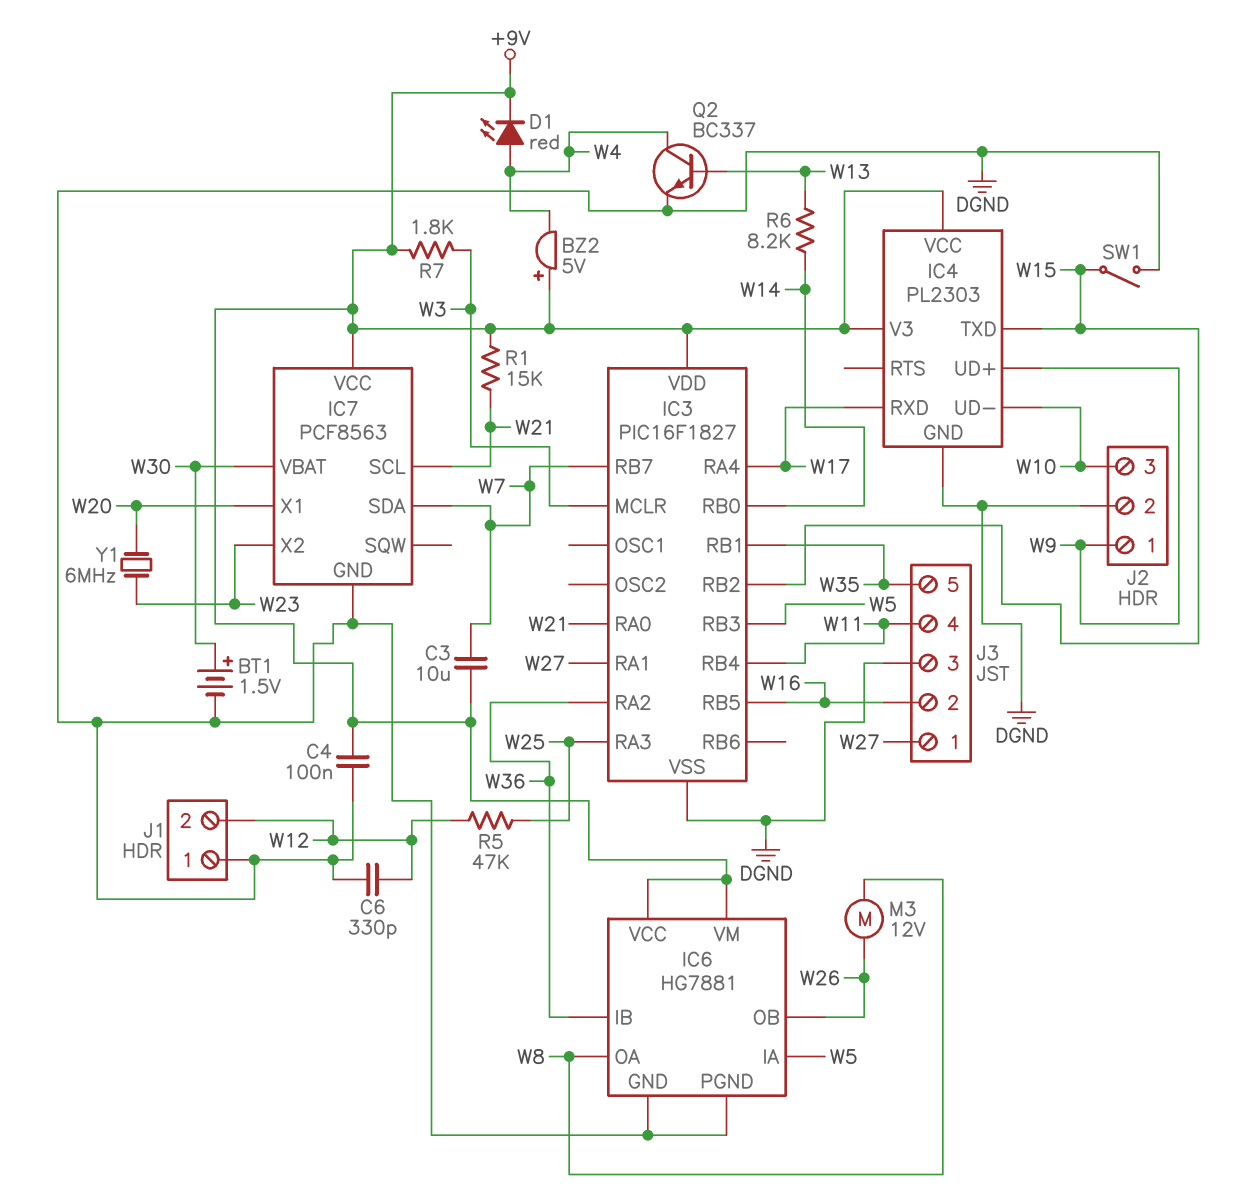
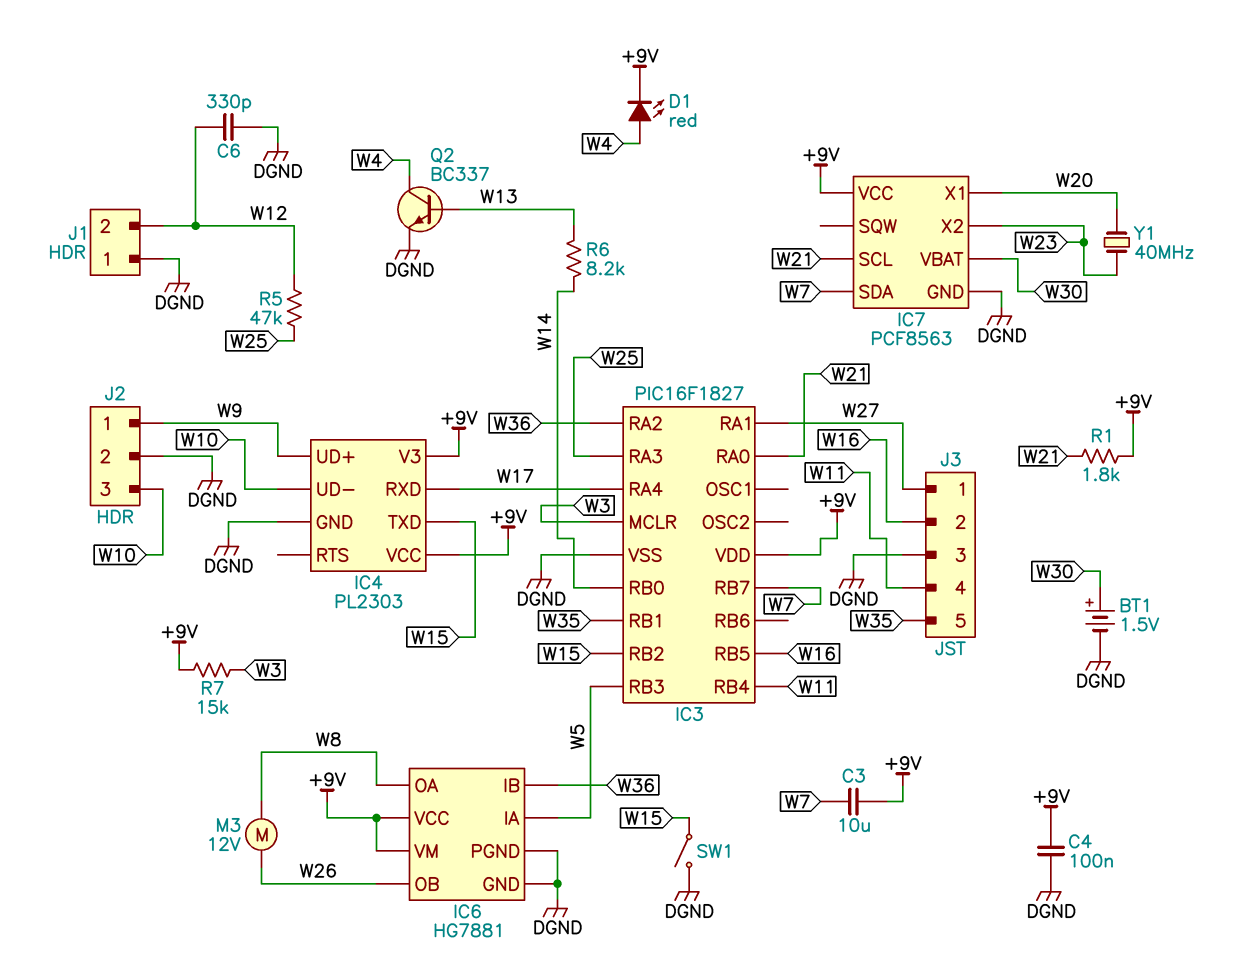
BZ2: buzzer 5V (plus +9V, minus W4) -> none
R1: 15k (+9V, W21) -> 1.8k (+9V, W21)
R7: 1.8k (+9V, W3) -> 15k (+9V, W3)
Y1: 6MHz (W20, W23) -> 40MHz (W20, W23)

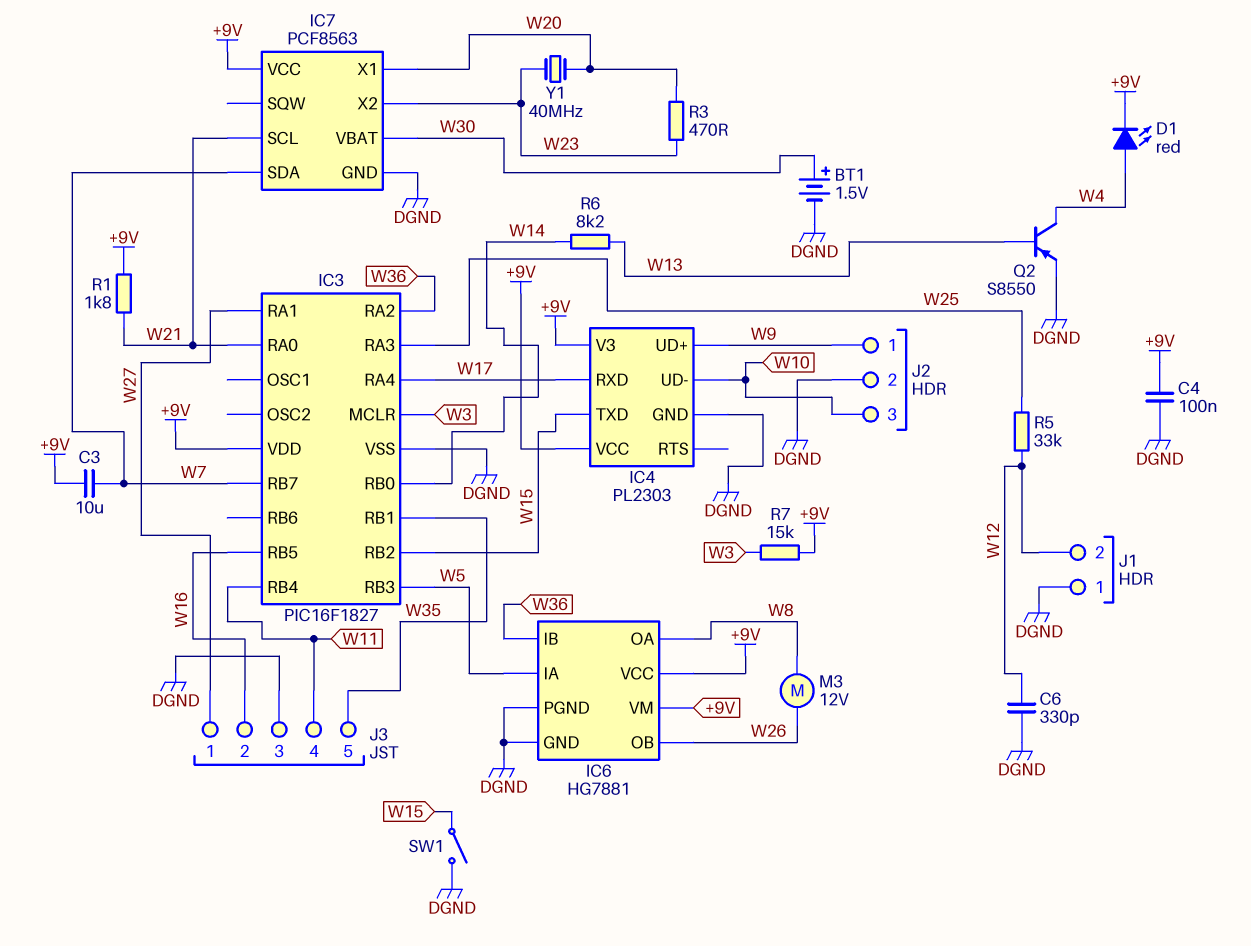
Q2: NPN BC337 (B W13, C W4, E DGND) -> PNP S8550 (B W13, C W4, E DGND)
R3: none -> 470 (W20, W23)
R5: 47k (W12, W25) -> 33k (W12, W25)

